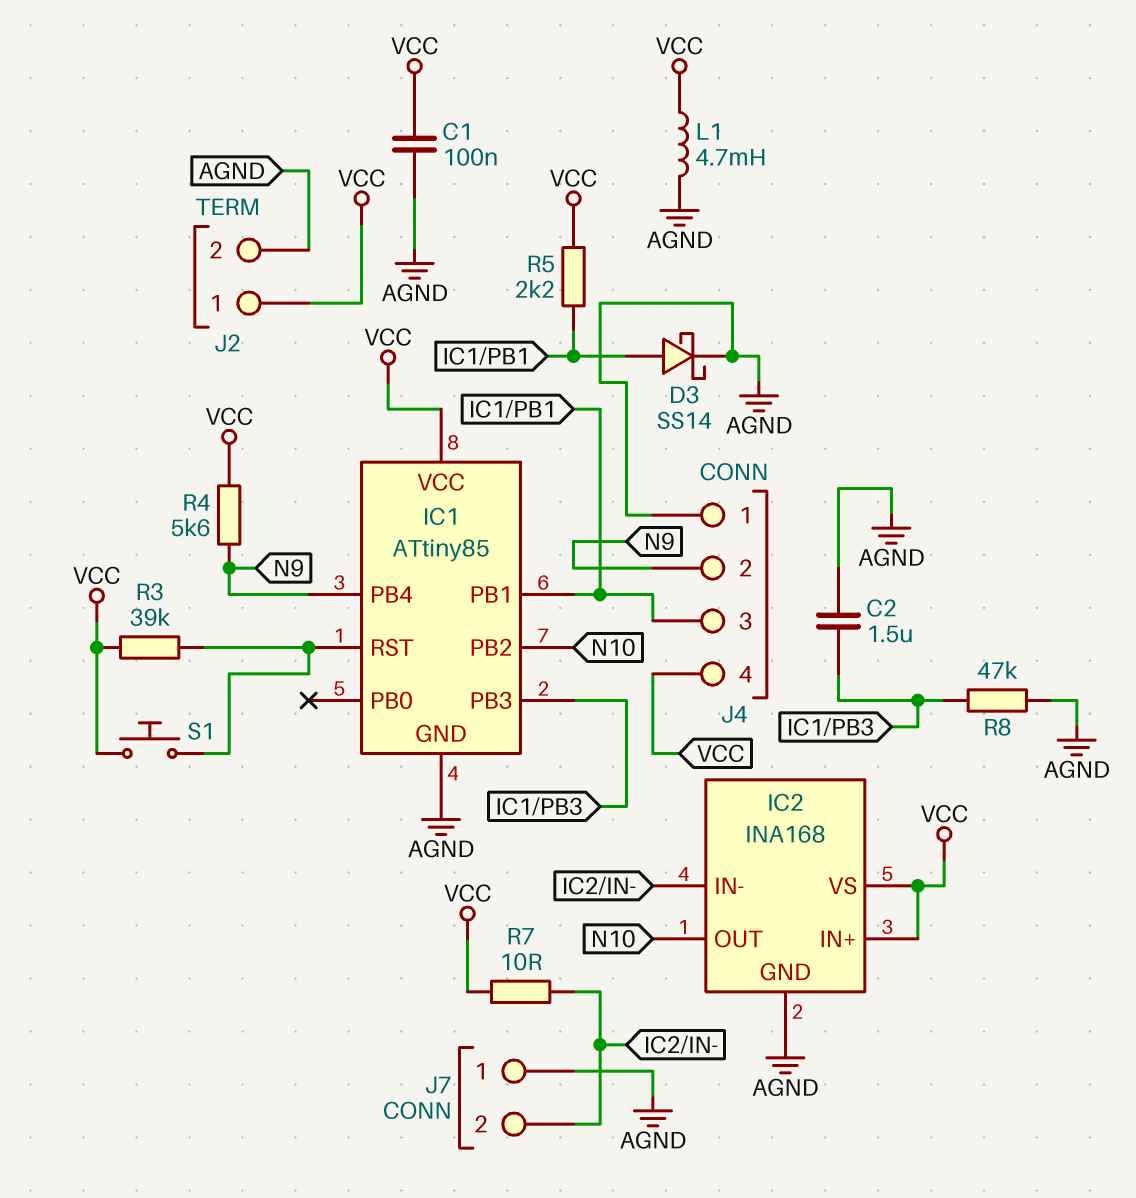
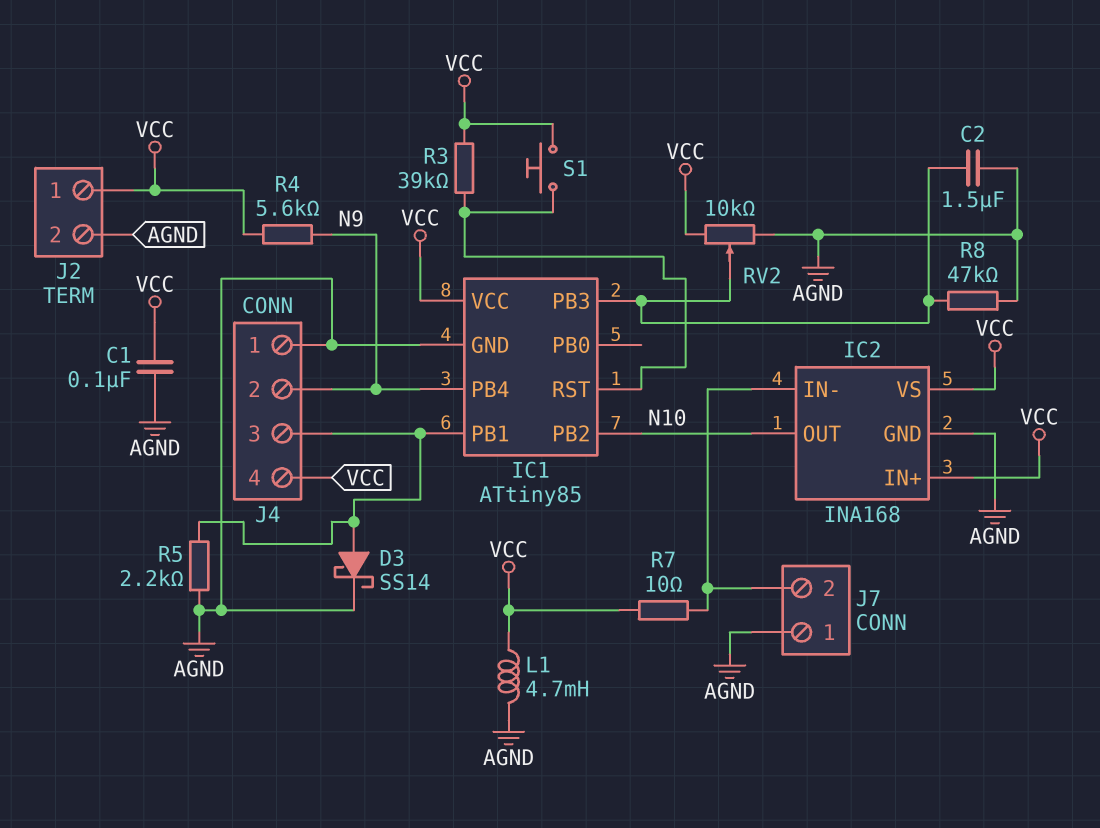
R5: 2.2k (IC1/PB1, VCC) -> 2.2k (AGND, IC1/PB1)
RV2: none -> 10k (AGND, VCC, wiper IC1/PB3)

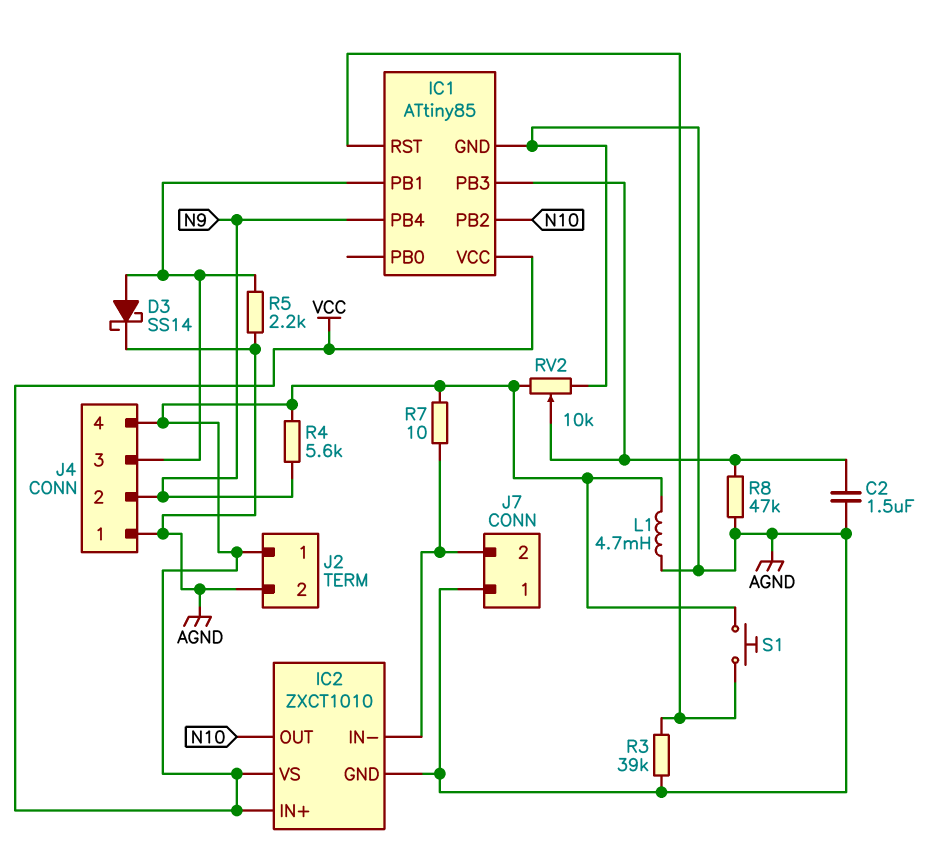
C1: 100nF (AGND, VCC) -> none
IC2: INA168 -> ZXCT1010
R3: 39k (IC1/RST, VCC) -> 39k (AGND, IC1/RST)

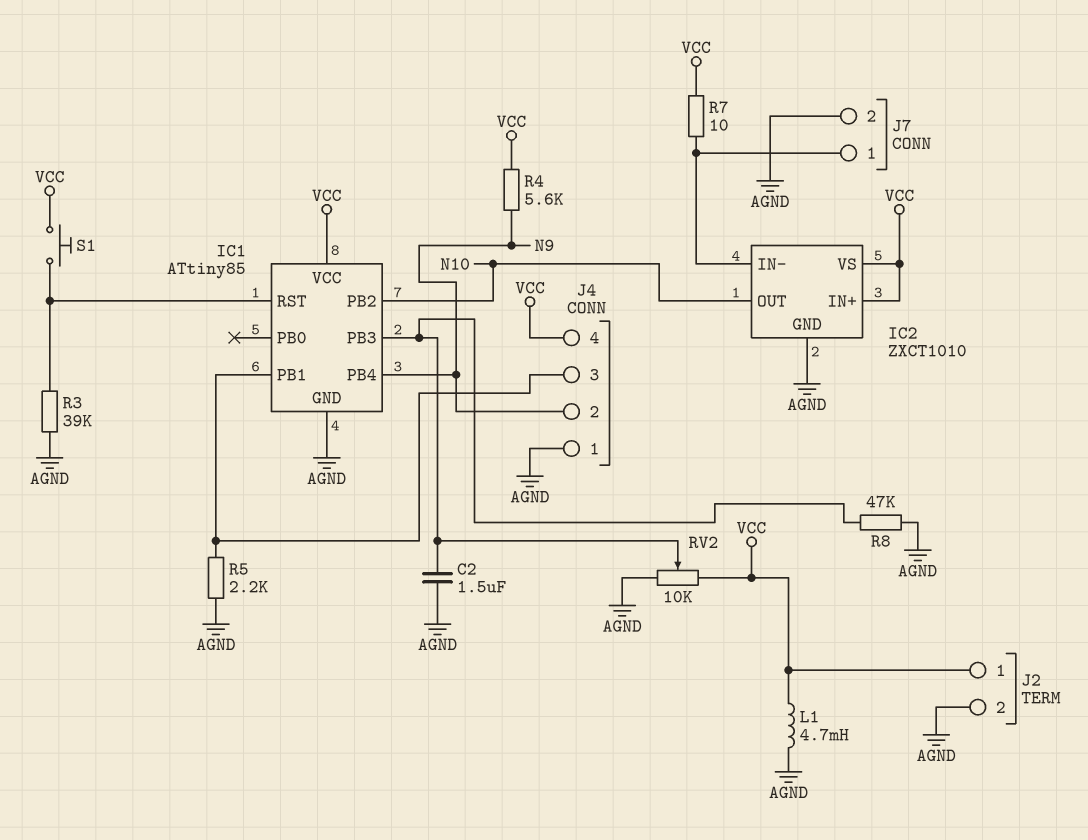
D3: schottky SS14 (A IC1/PB1, K AGND) -> none
J7 pin 1: AGND -> IC2/IN-
J7 pin 2: IC2/IN- -> AGND

